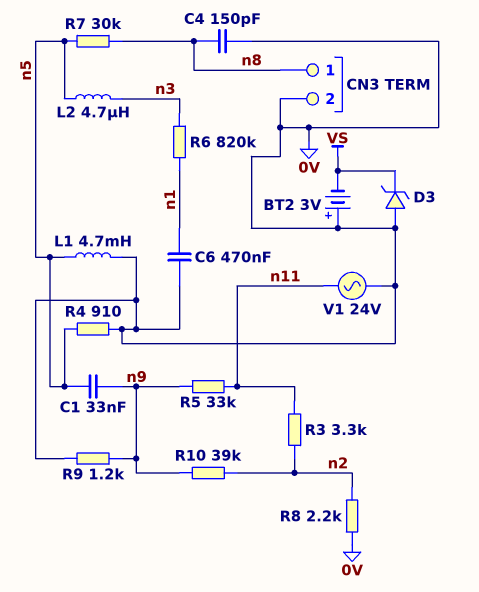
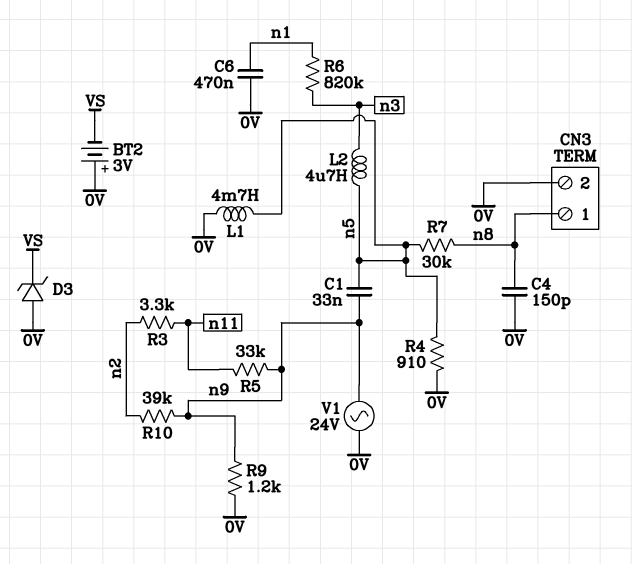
R8: 2.2k (0V, n2) -> none
V1: AC 24V (0V, n11) -> AC 24V (0V, n9)

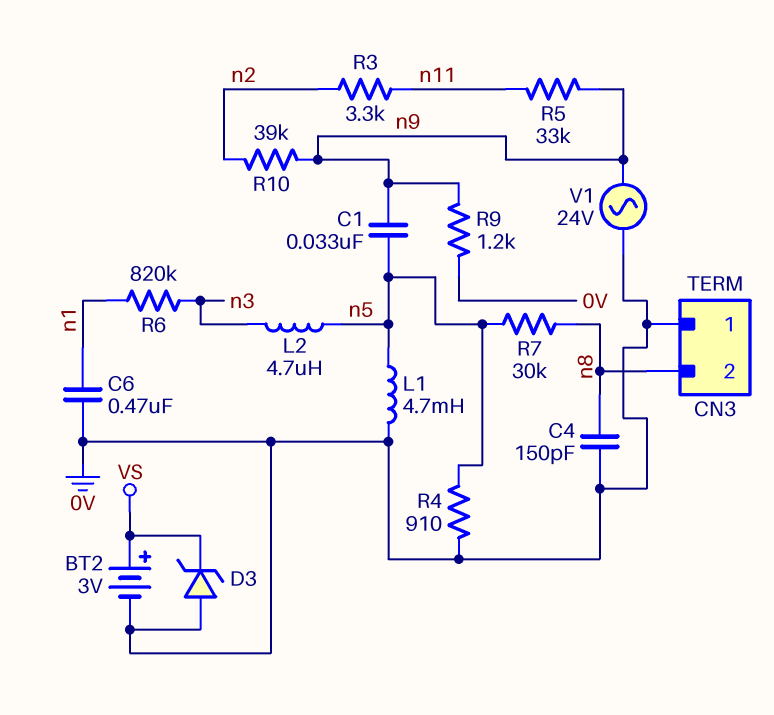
BT2: 3V (plus 0V, minus VS) -> 3V (plus VS, minus 0V)
CN3 pin 1: n8 -> 0V
CN3 pin 2: 0V -> n8

